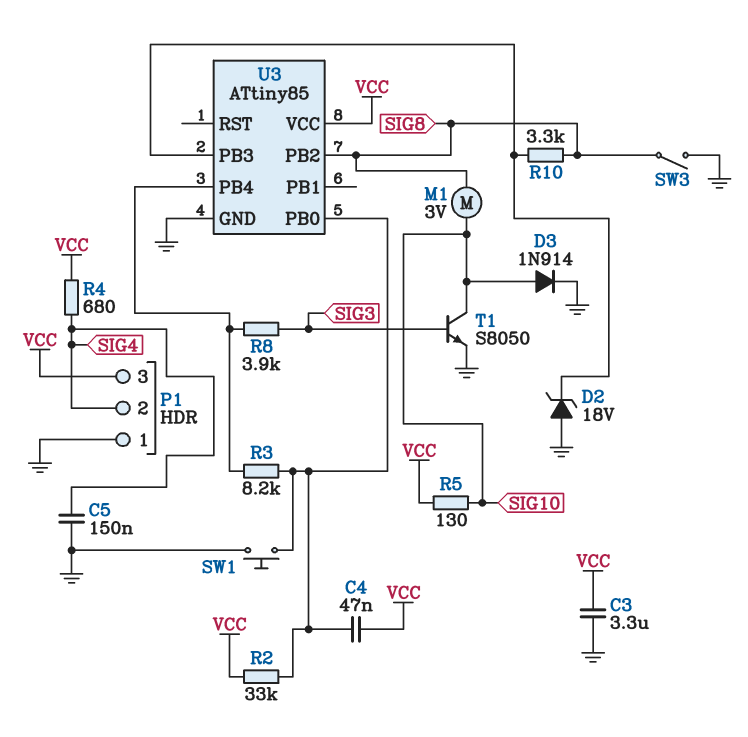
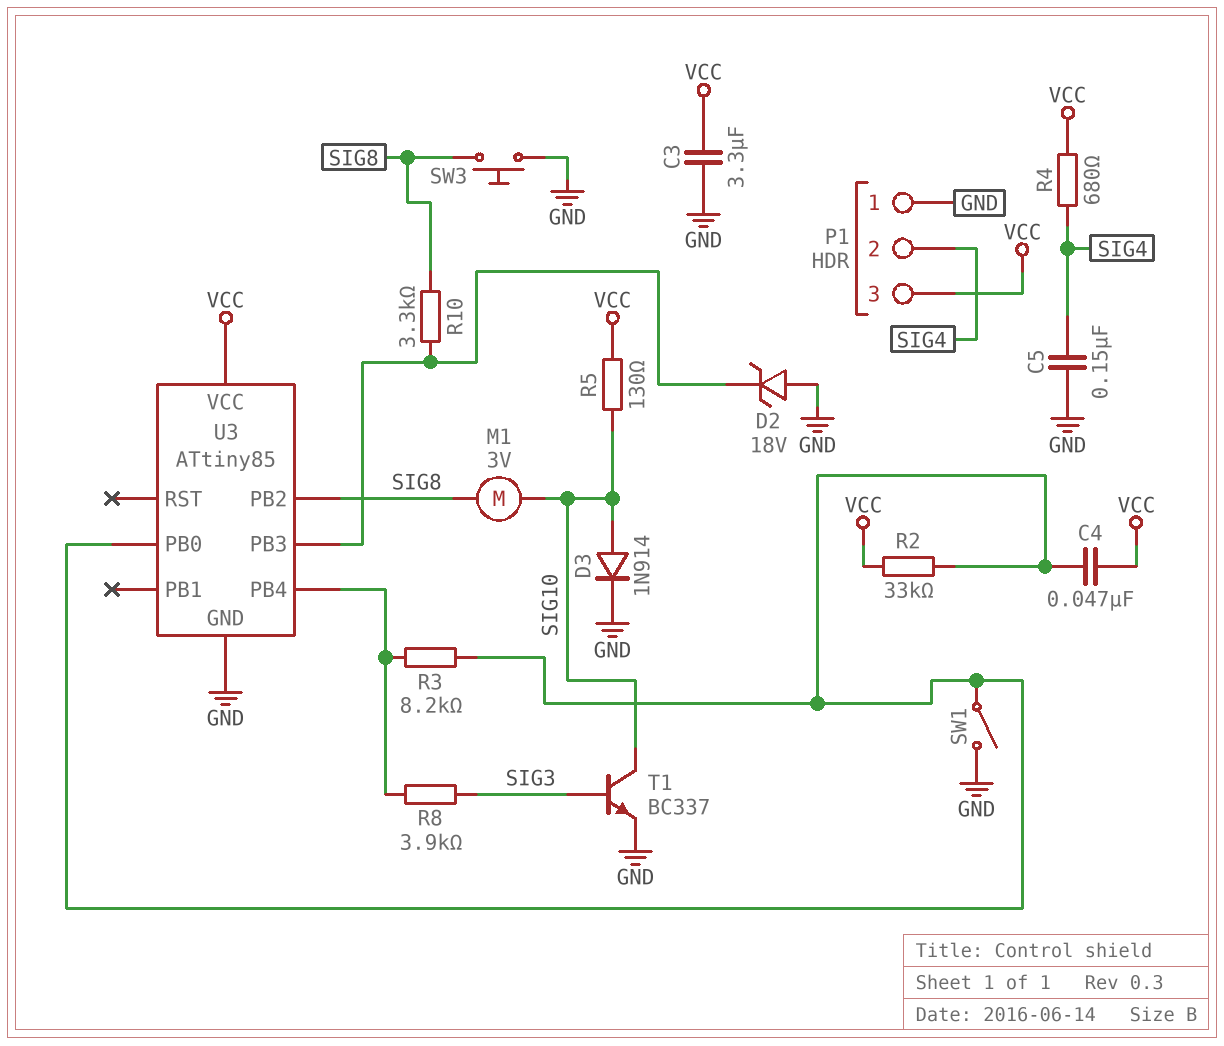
SW1: button (GND, U3/PB0) -> switch (GND, U3/PB0)
SW3: switch (GND, SIG8) -> button (GND, SIG8)
T1: NPN S8050 (B SIG3, C SIG10, E GND) -> NPN BC337 (B SIG3, C SIG10, E GND)

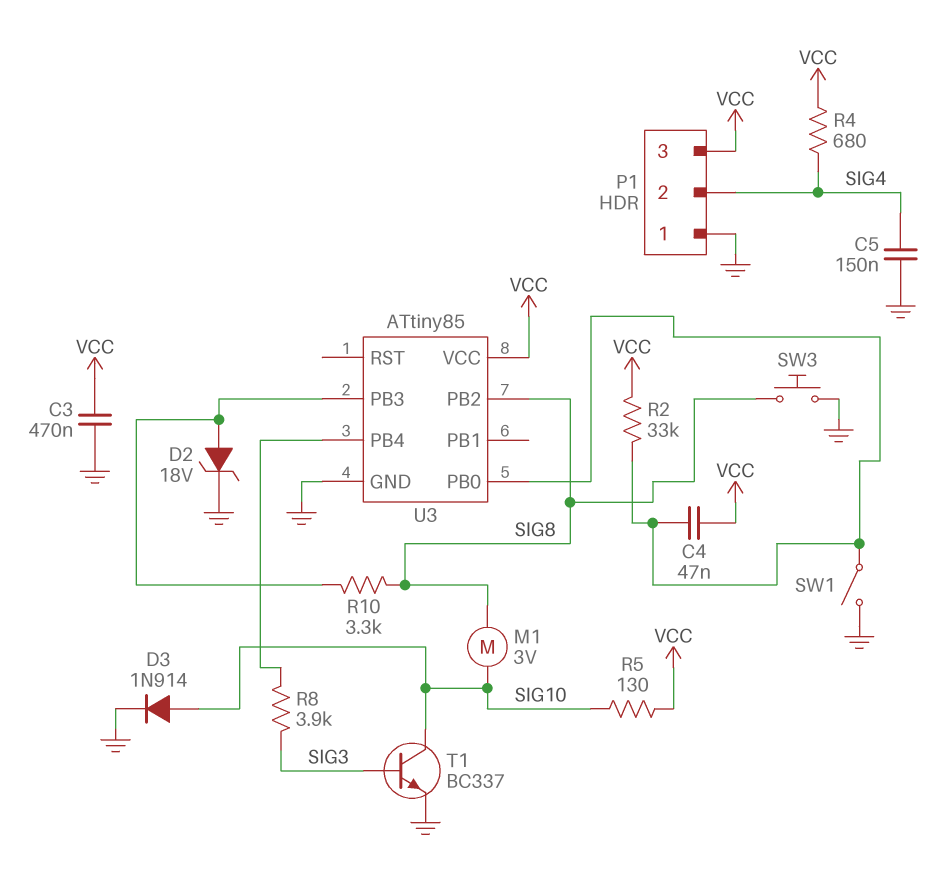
C3: 3.3uF (GND, VCC) -> 470nF (GND, VCC)
D2: zener 18V (A GND, K U3/PB3) -> zener 18V (A U3/PB3, K GND)
R3: 8.2k (U3/PB0, U3/PB4) -> none

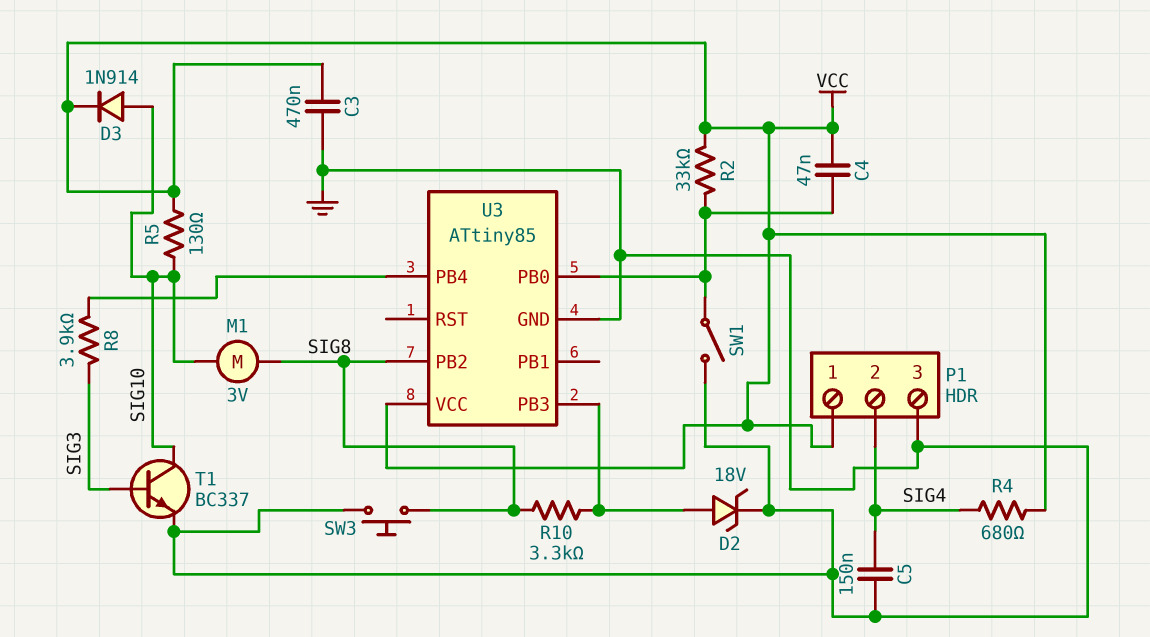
D3: diode 1N914 (A SIG10, K GND) -> diode 1N914 (A SIG10, K VCC)
P1 pin 1: GND -> VCC
P1 pin 3: VCC -> GND

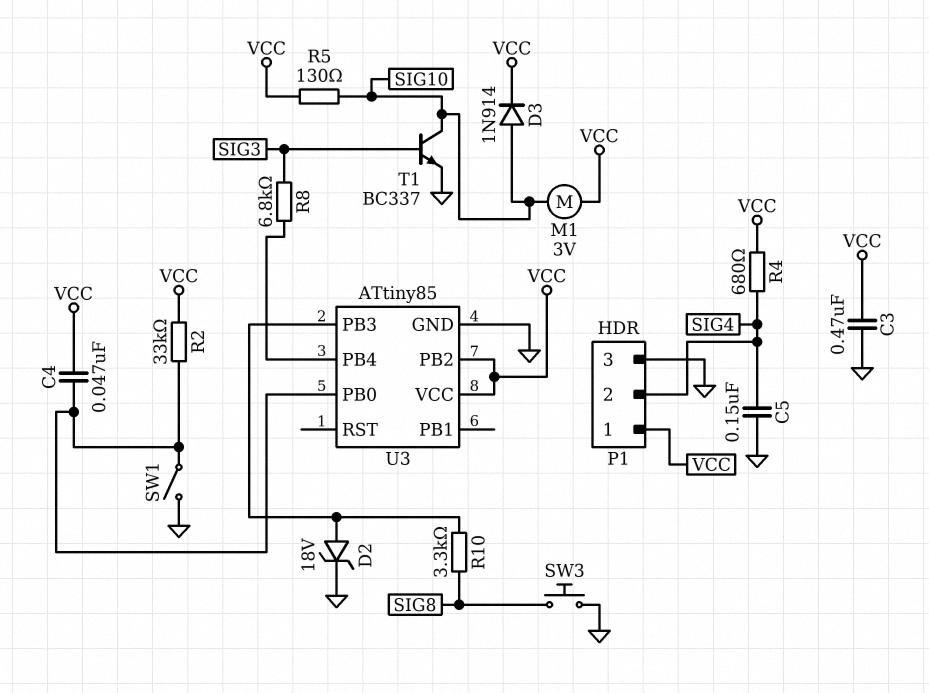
M1: motor 3V (SIG8, SIG10) -> motor 3V (SIG10, VCC)
R8: 3.9k (SIG3, U3/PB4) -> 6.8k (SIG3, U3/PB4)
U3 pin PB2: SIG8 -> VCC

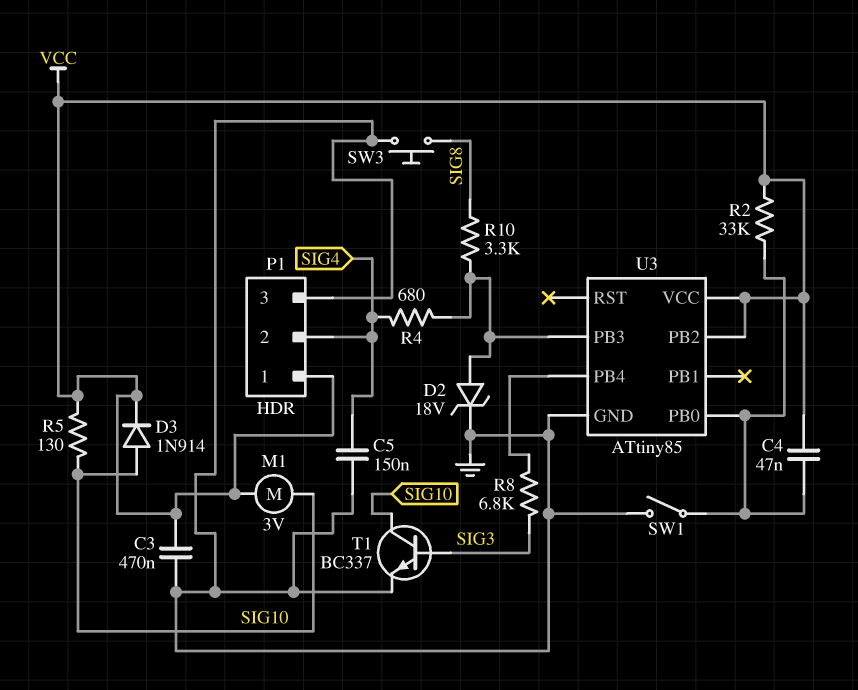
R4: 680 (SIG4, VCC) -> 680 (SIG4, U3/PB3)

